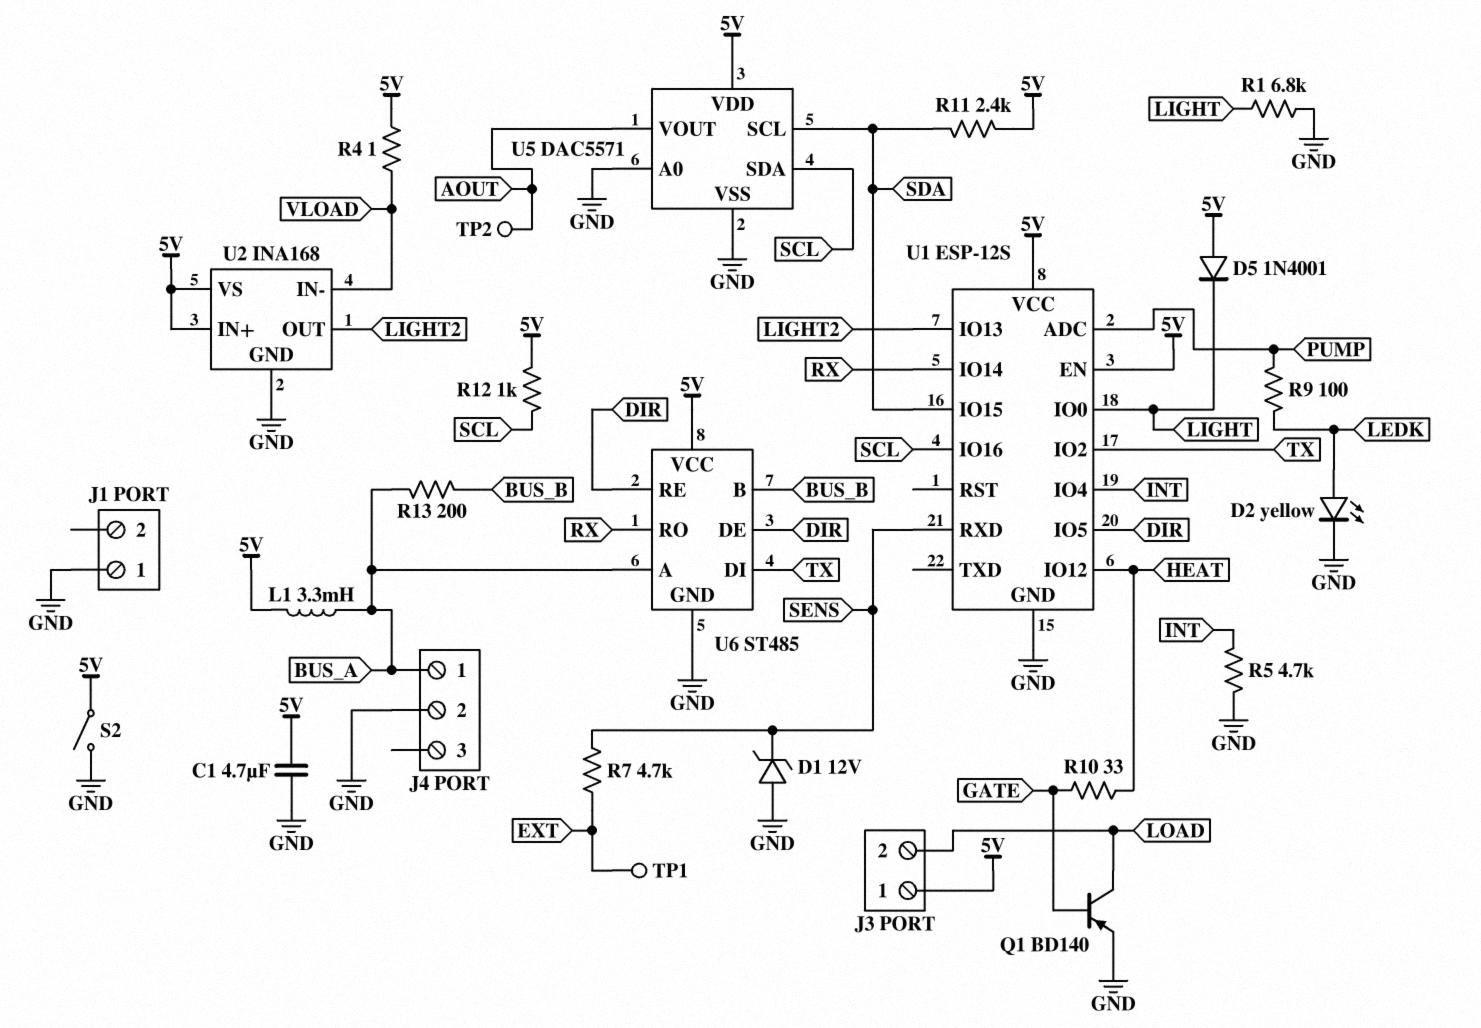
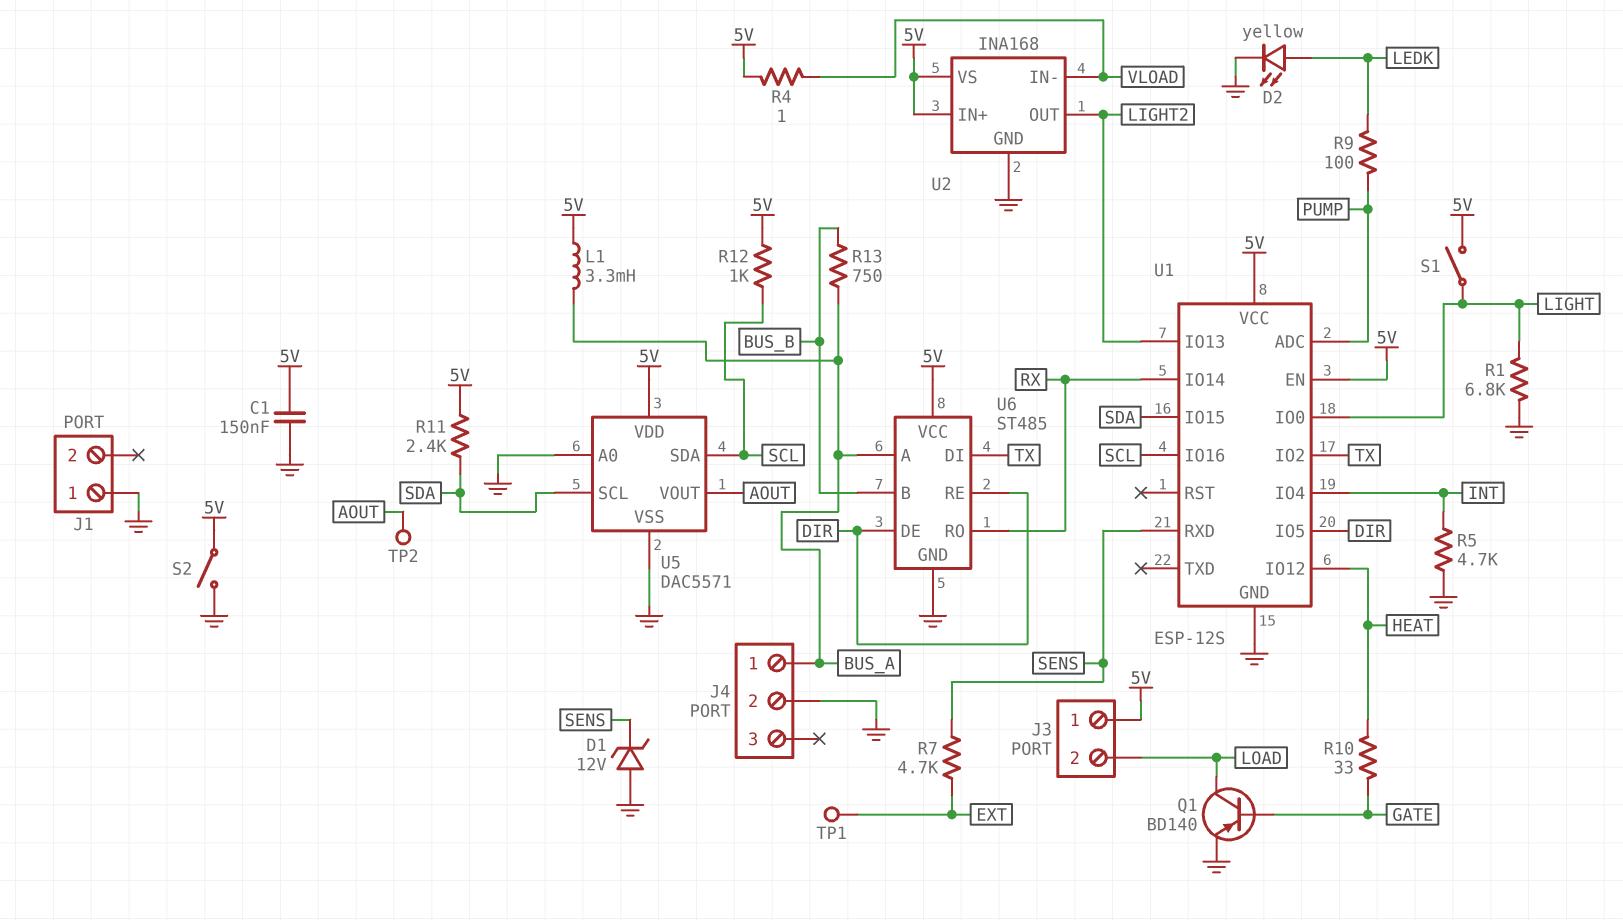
C1: 4.7uF (5V, GND) -> 150nF (5V, GND)
D5: diode 1N4001 (A 5V, K LIGHT) -> none
R13: 200 (BUS_A, BUS_B) -> 750 (BUS_A, BUS_B)
S1: none -> switch (5V, LIGHT)

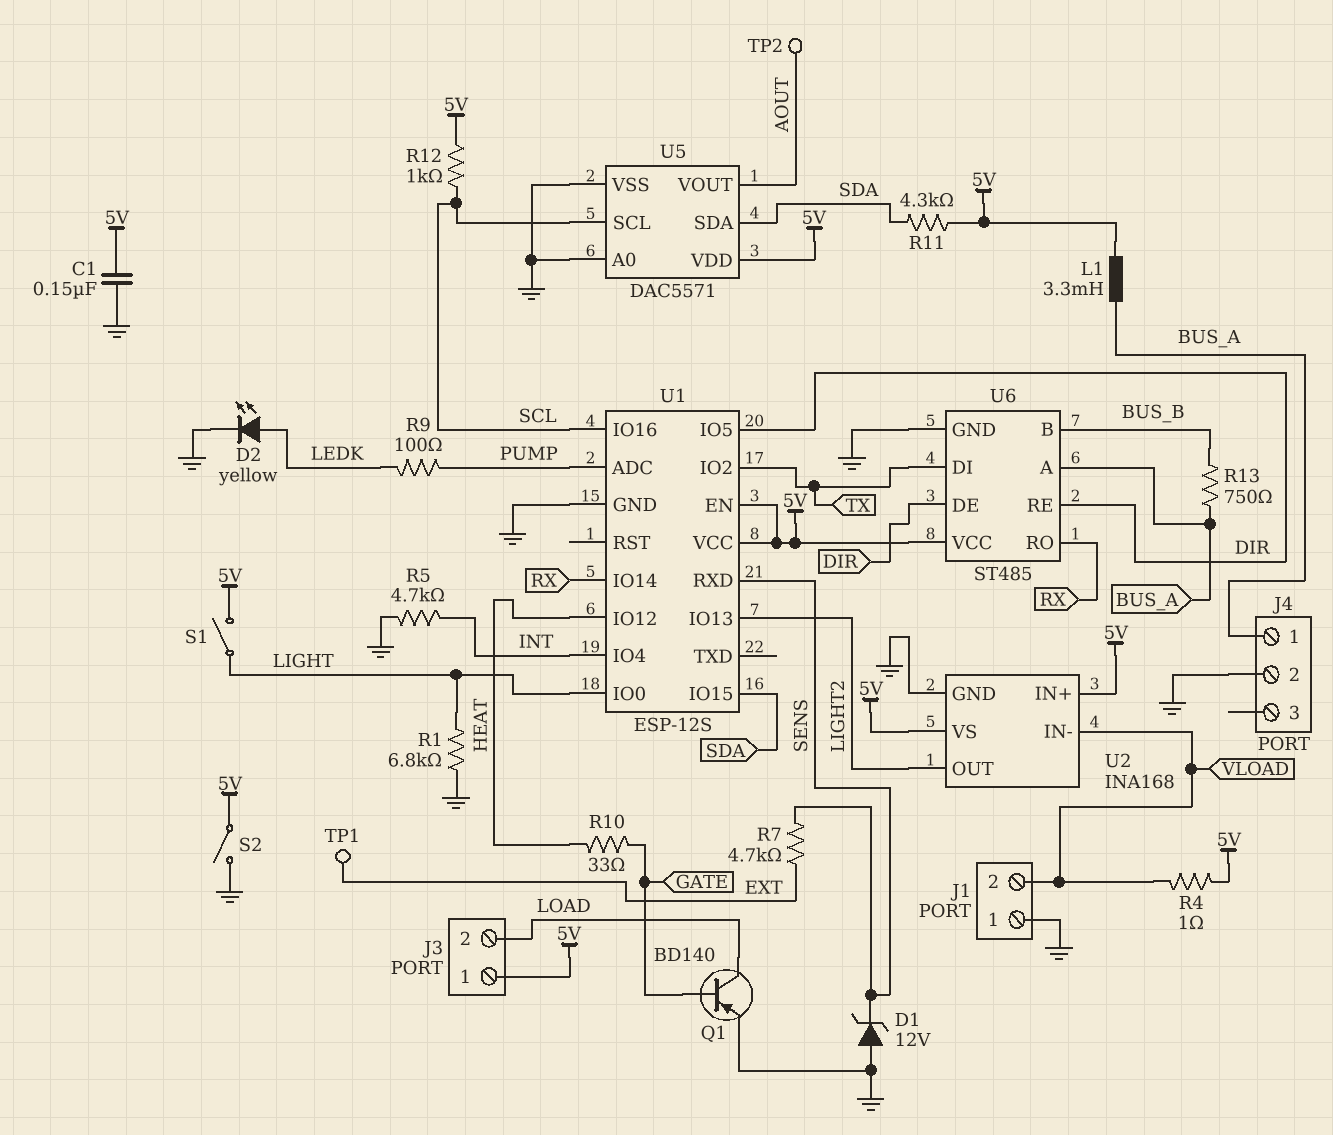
J1 pin 2: none -> VLOAD
R11: 2.4k (5V, SDA) -> 4.3k (5V, SDA)
U5 pin SCL: SDA -> SCL
U5 pin SDA: SCL -> SDA

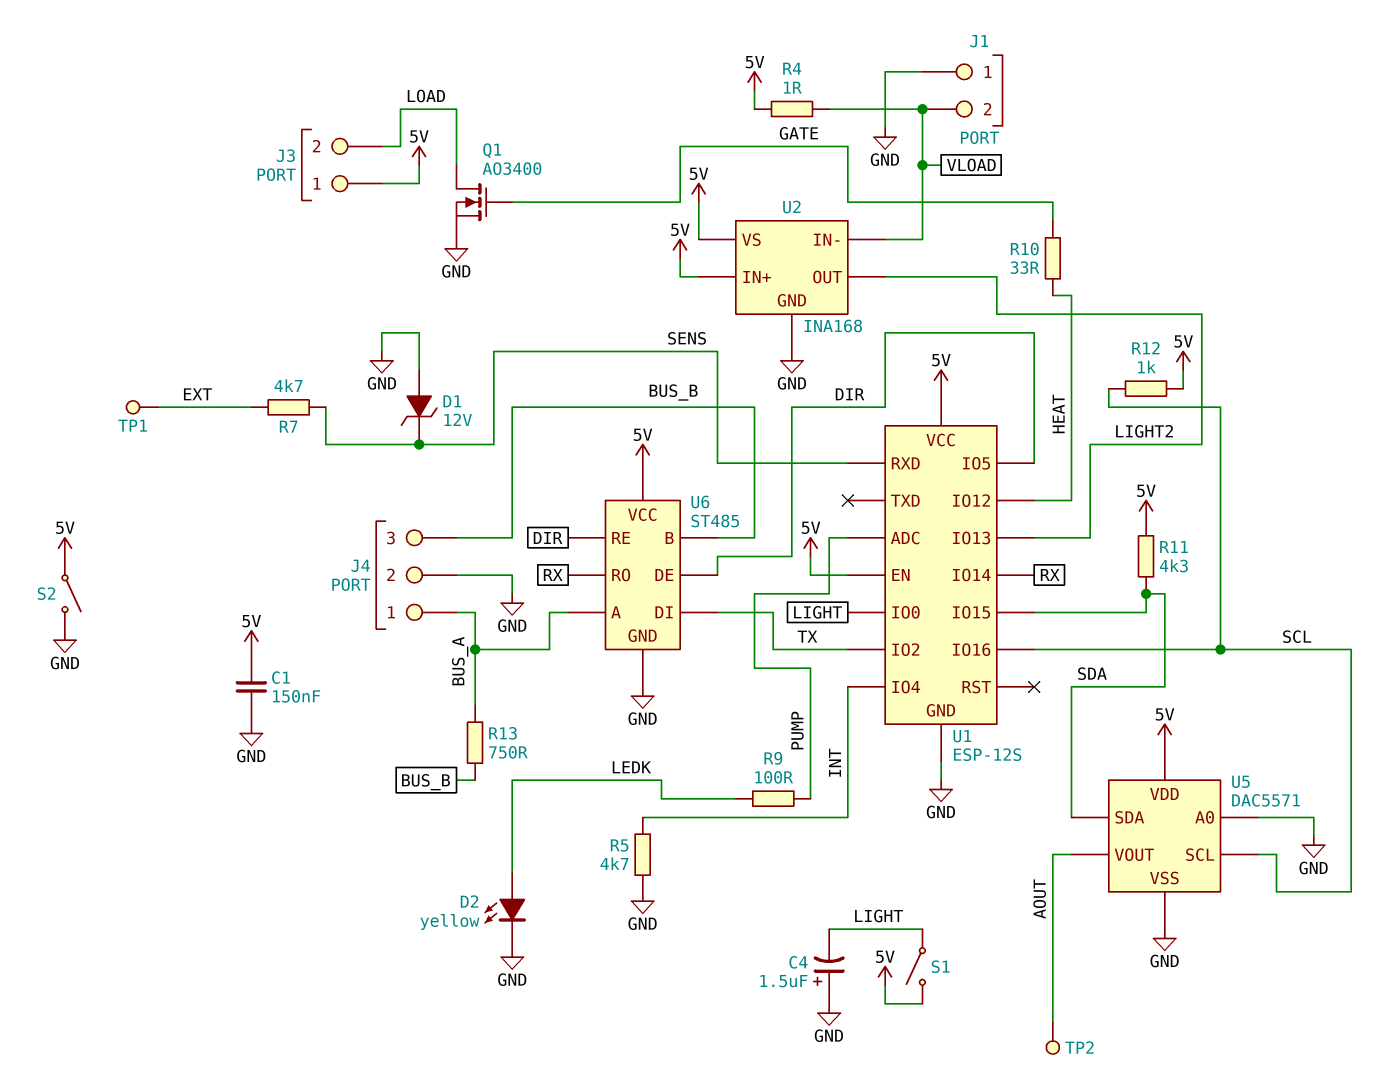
C4: none -> 1.5uF (plus GND, minus LIGHT)
J4 pin 3: none -> BUS_B
L1: 3.3mH (5V, BUS_A) -> none
Q1: PNP BD140 (B GATE, C LOAD, E GND) -> NMOS AO3400 (G GATE, D LOAD, S GND)
R1: 6.8k (GND, LIGHT) -> none

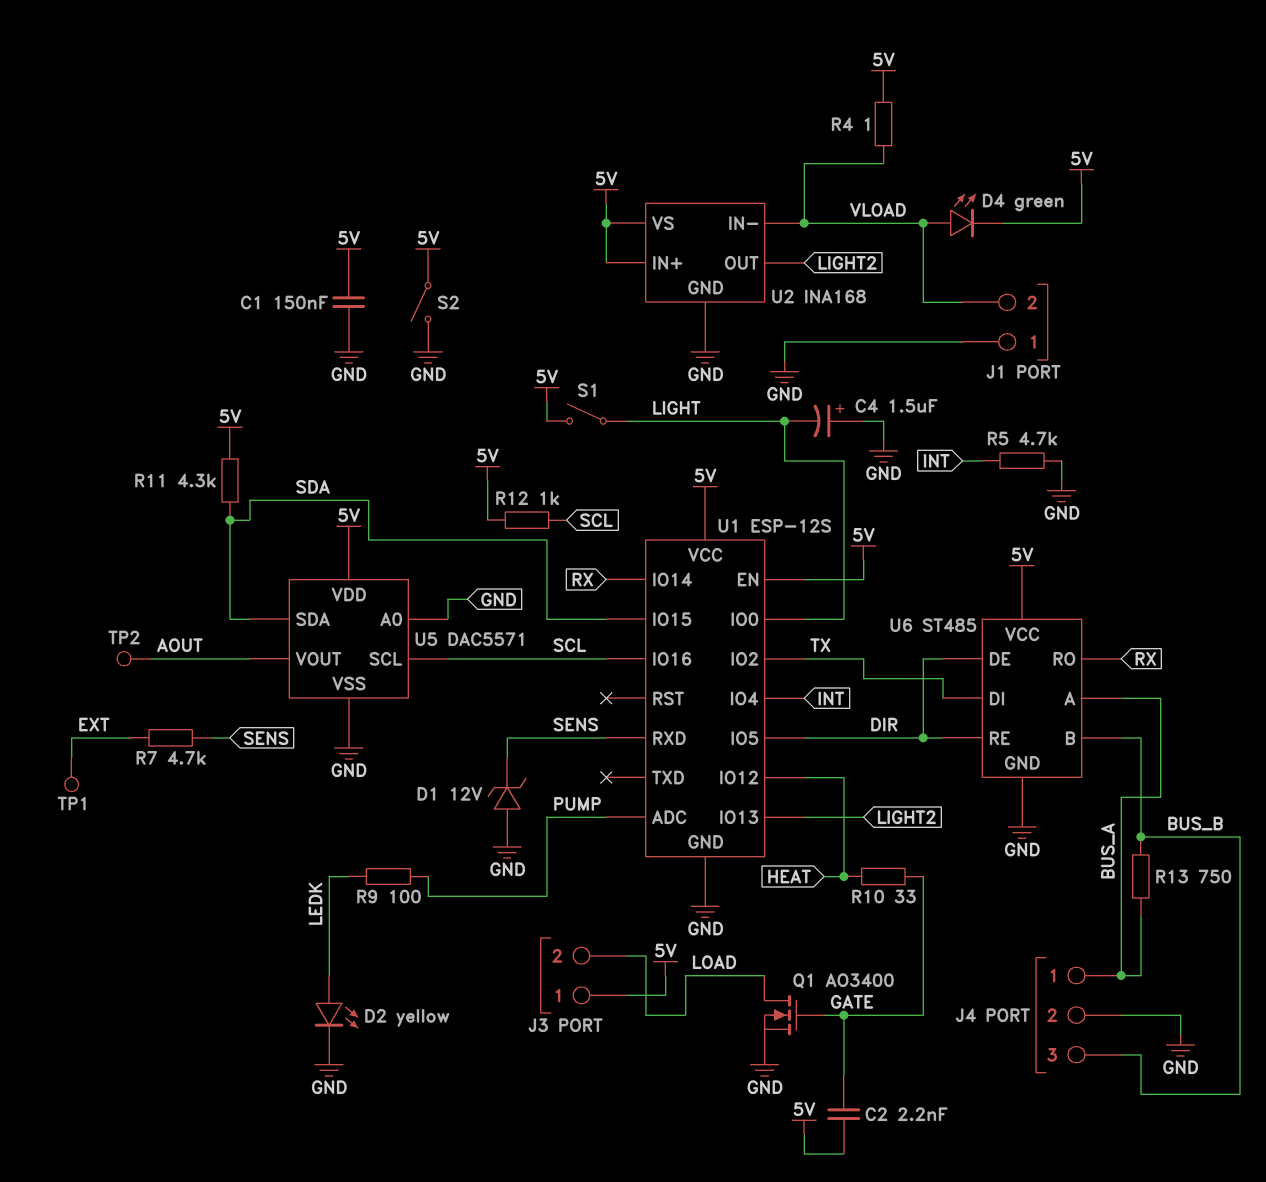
C2: none -> 2.2nF (5V, GATE)
D4: none -> LED green (A VLOAD, K 5V)

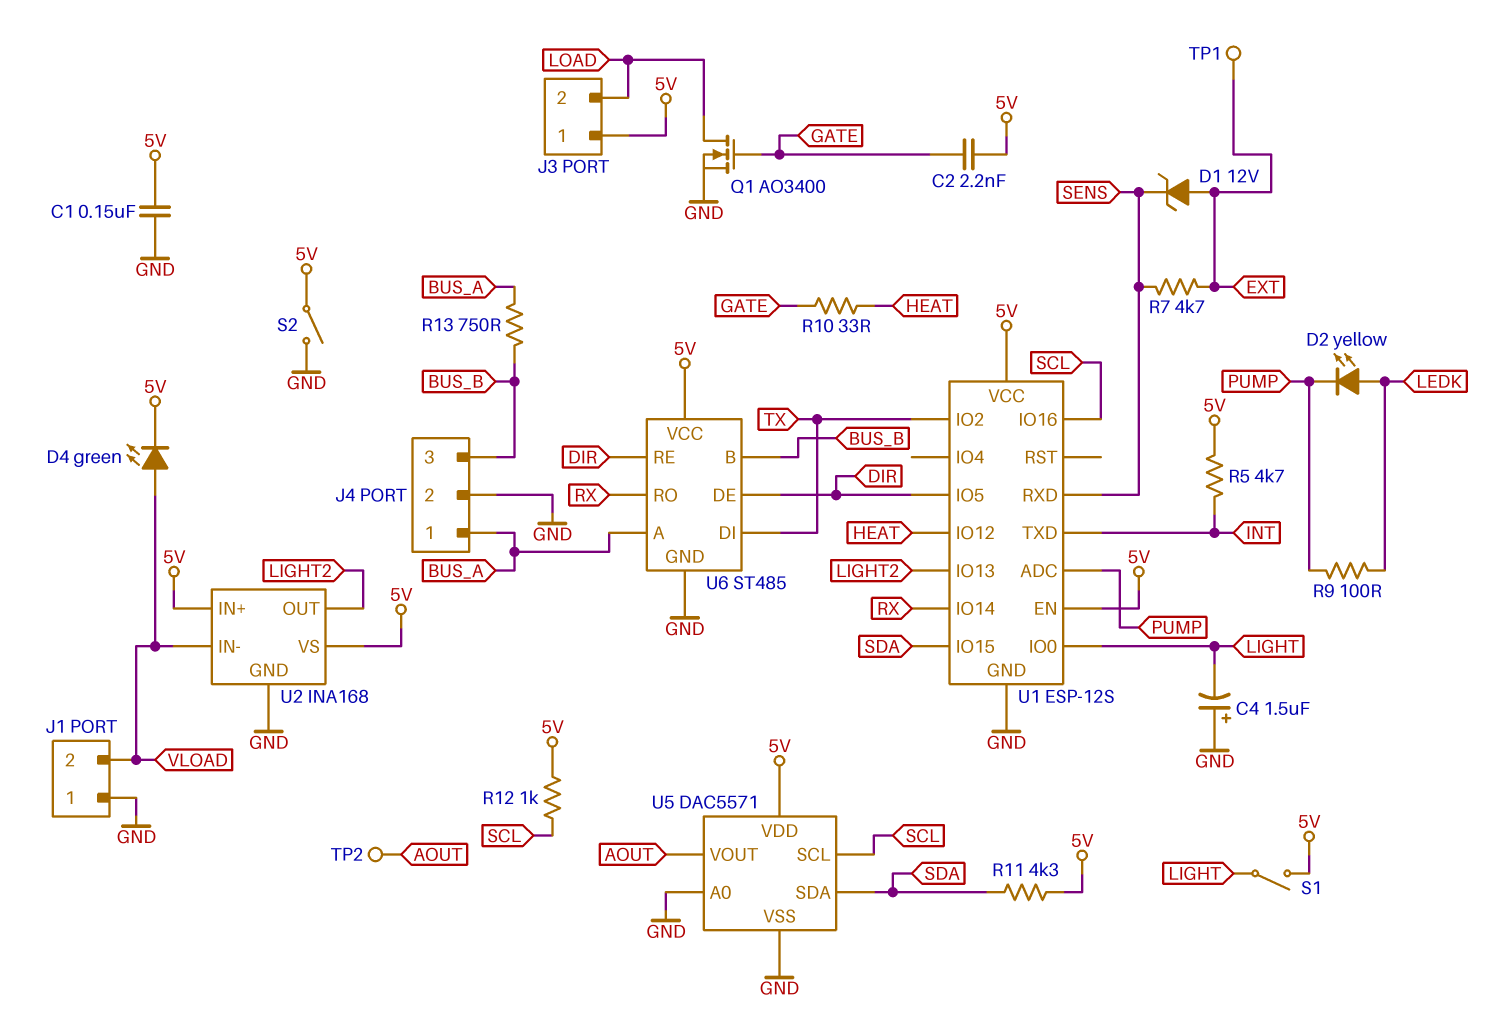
D1: zener 12V (A GND, K SENS) -> zener 12V (A EXT, K SENS)
D2: LED yellow (A LEDK, K GND) -> LED yellow (A LEDK, K PUMP)
R4: 1 (5V, VLOAD) -> none
R5: 4.7k (GND, INT) -> 4.7k (5V, INT)
U1 pin IO4: INT -> none
U1 pin TXD: none -> INT

